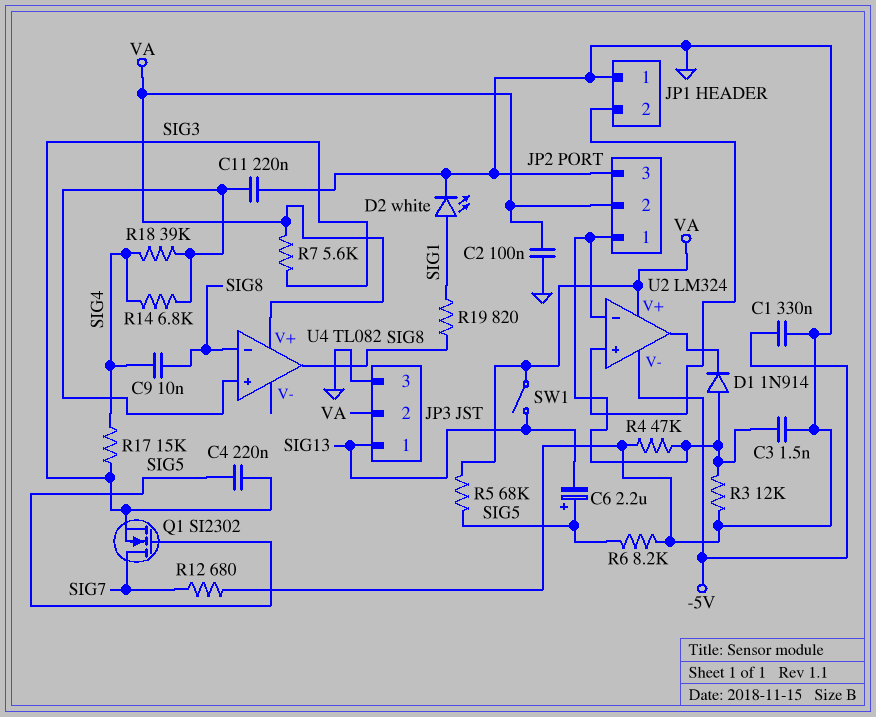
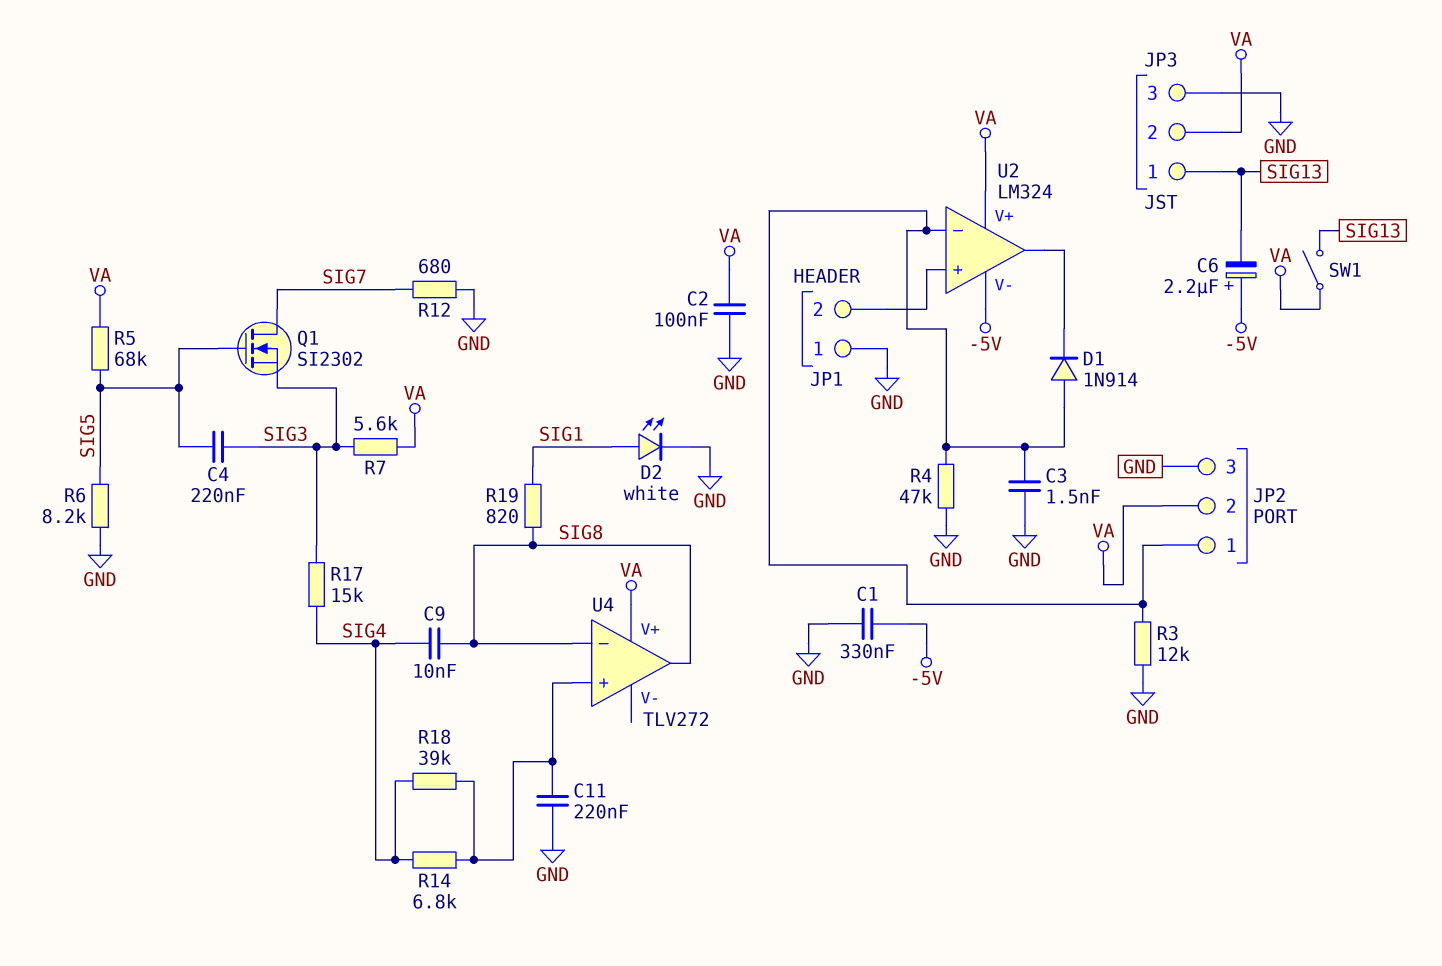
C6: 2.2uF (plus SIG5, minus SIG13) -> 2.2uF (plus -5V, minus SIG13)
U4: TL082 -> TLV272

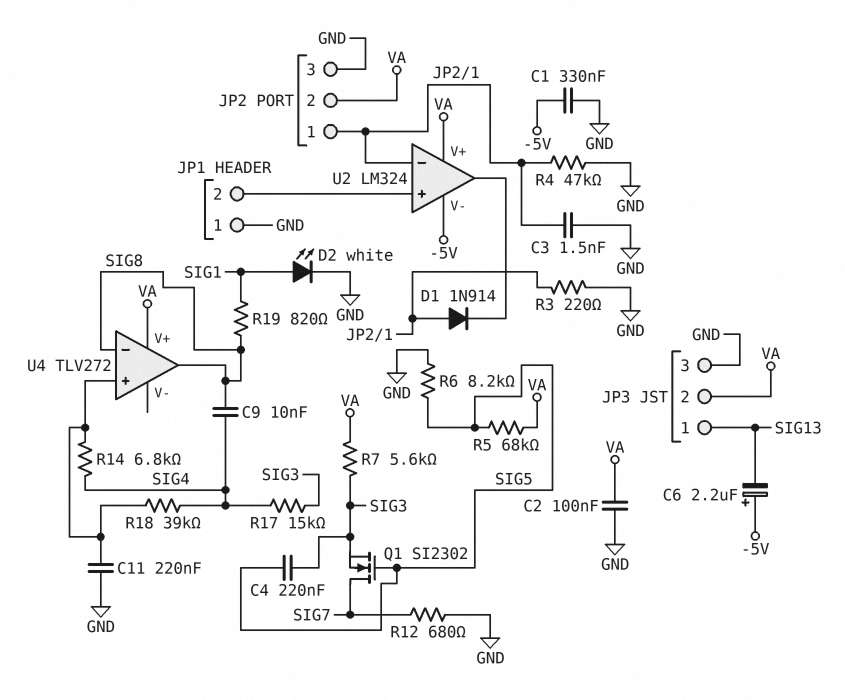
R3: 12k (GND, JP2/1) -> 220 (GND, JP2/1)
SW1: switch (SIG13, VA) -> none

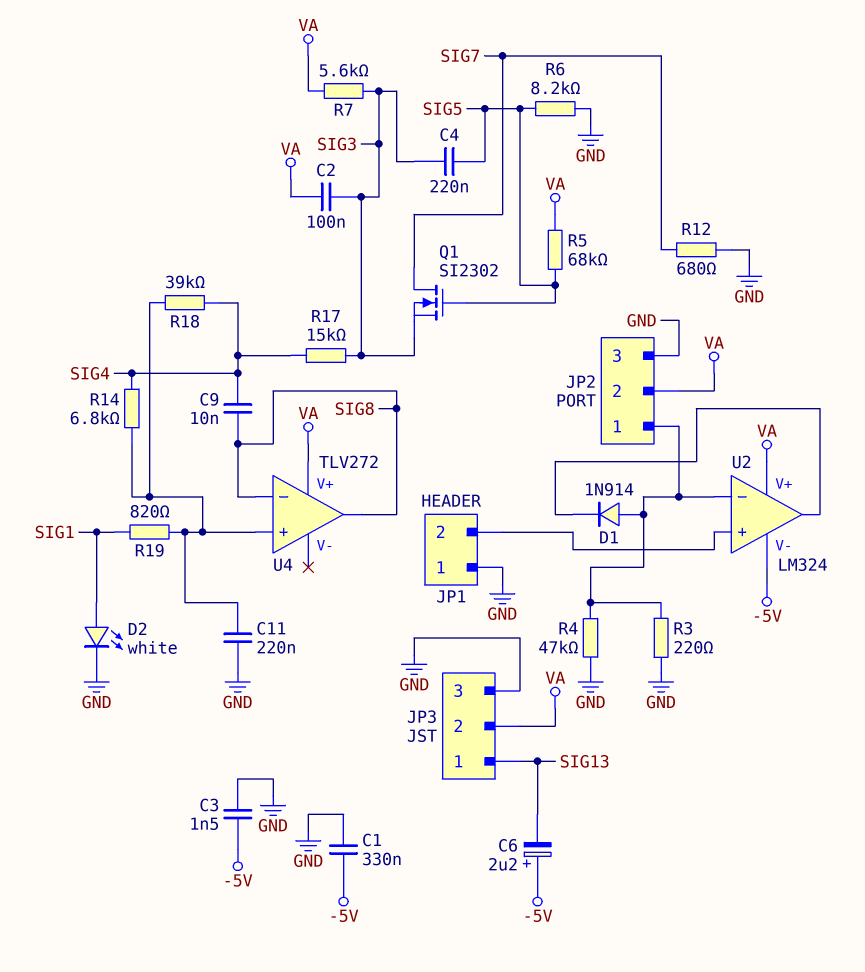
C2: 100nF (GND, VA) -> 100nF (SIG3, VA)
C3: 1.5nF (GND, JP2/1) -> 1.5nF (-5V, GND)
R19: 820 (SIG1, SIG8) -> 820 (SIG1, U4/in+)

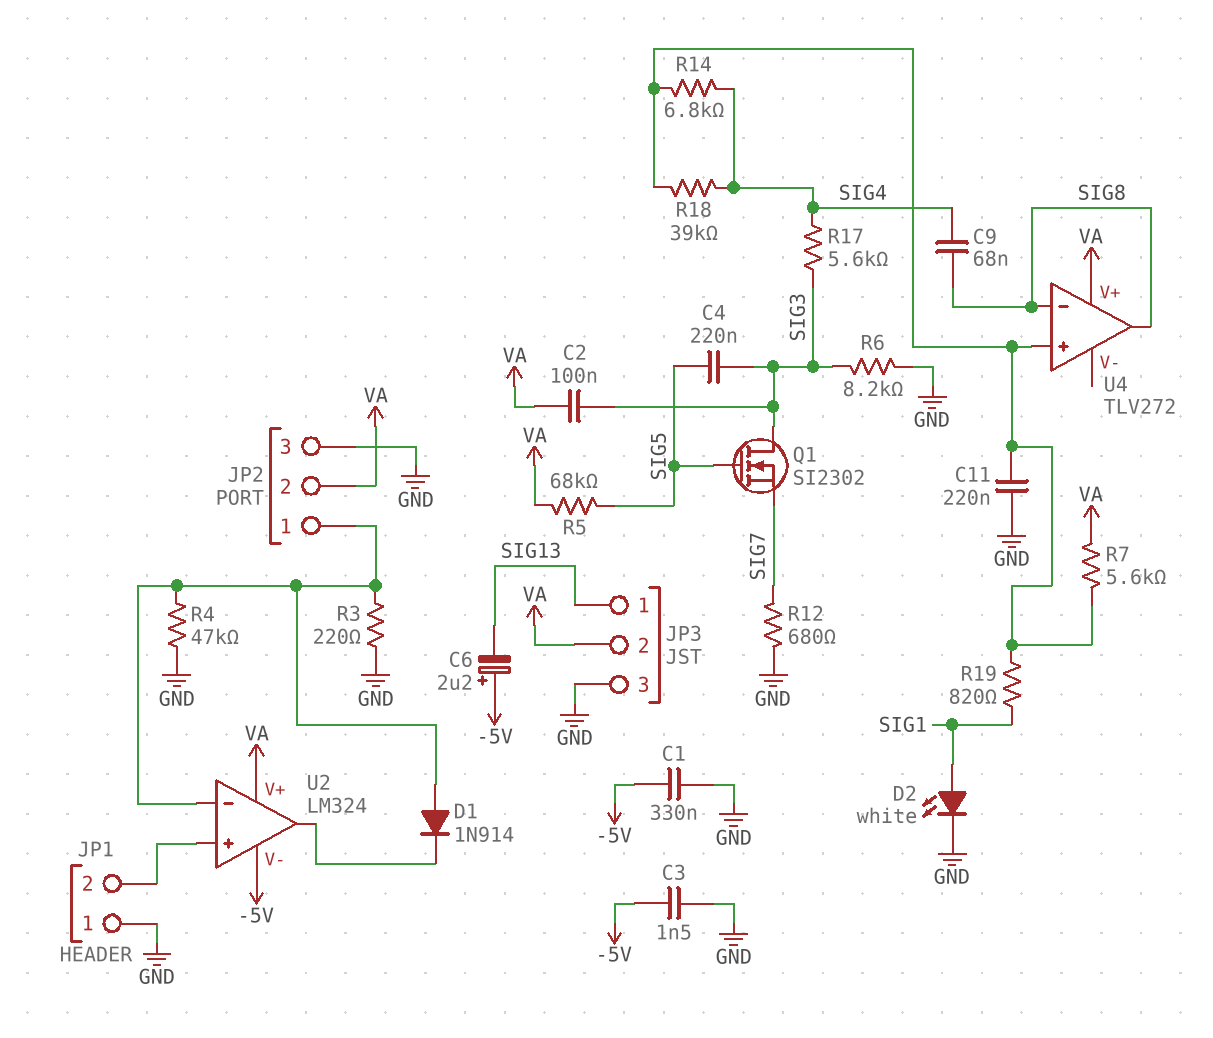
C9: 10nF (SIG4, SIG8) -> 68nF (SIG4, SIG8)
Q1: NMOS SI2302 (G SIG5, D SIG7, S SIG3) -> NMOS SI2302 (G SIG5, D SIG3, S SIG7)
R6: 8.2k (GND, SIG5) -> 8.2k (GND, SIG3)
R7: 5.6k (SIG3, VA) -> 5.6k (U4/in+, VA)
R17: 15k (SIG3, SIG4) -> 5.6k (SIG3, SIG4)

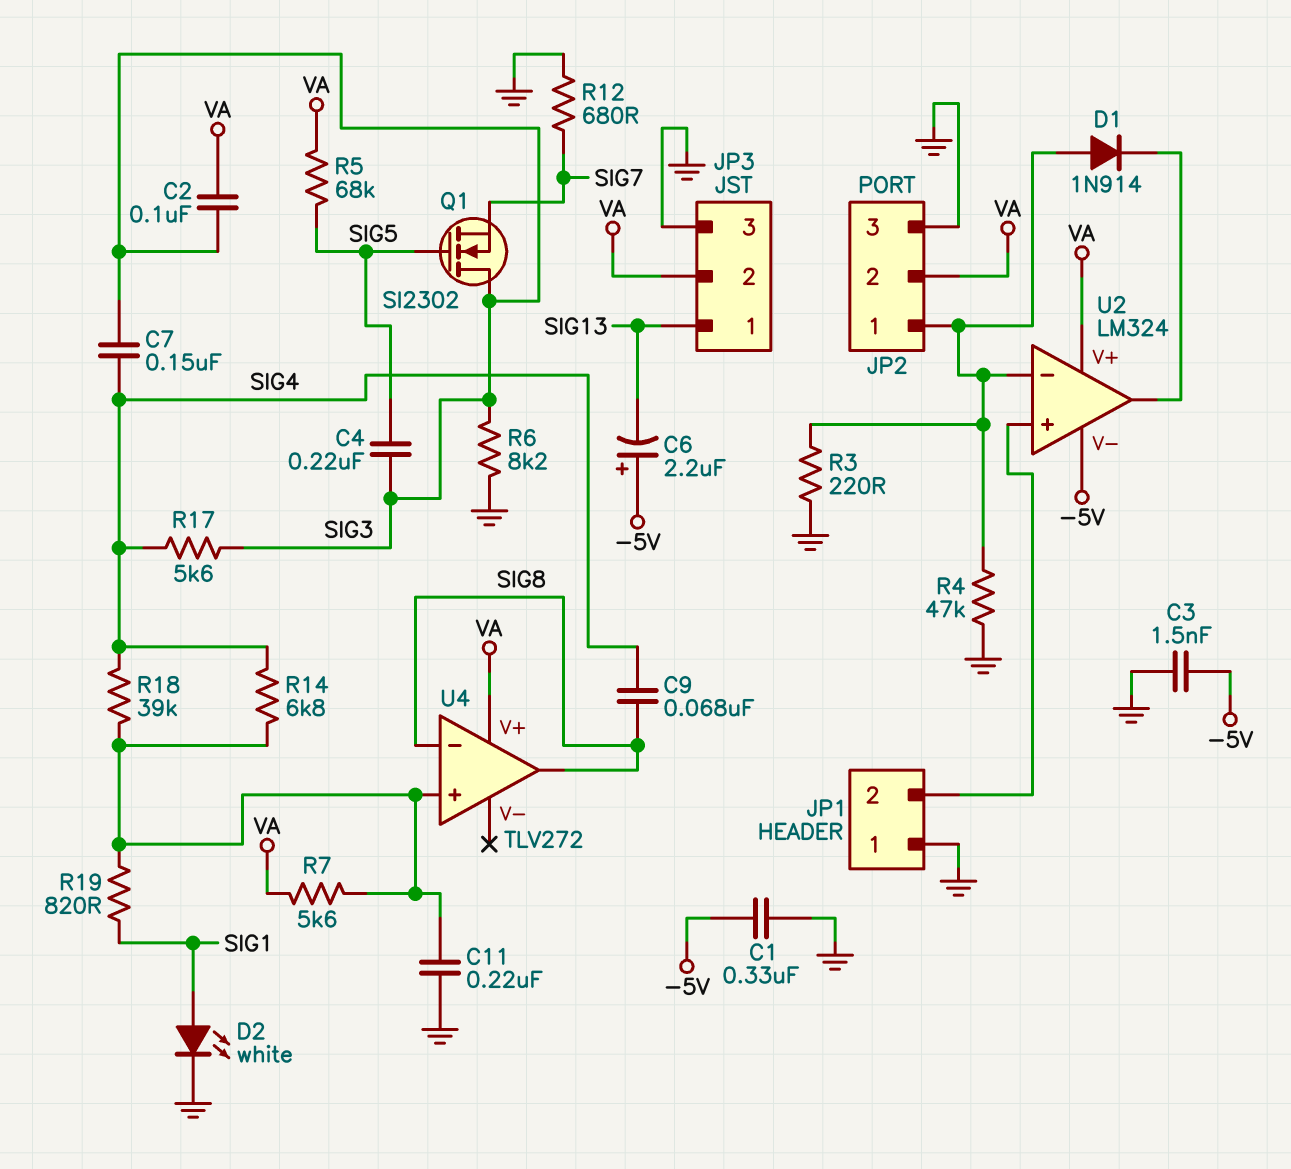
C7: none -> 150nF (SIG3, SIG4)

